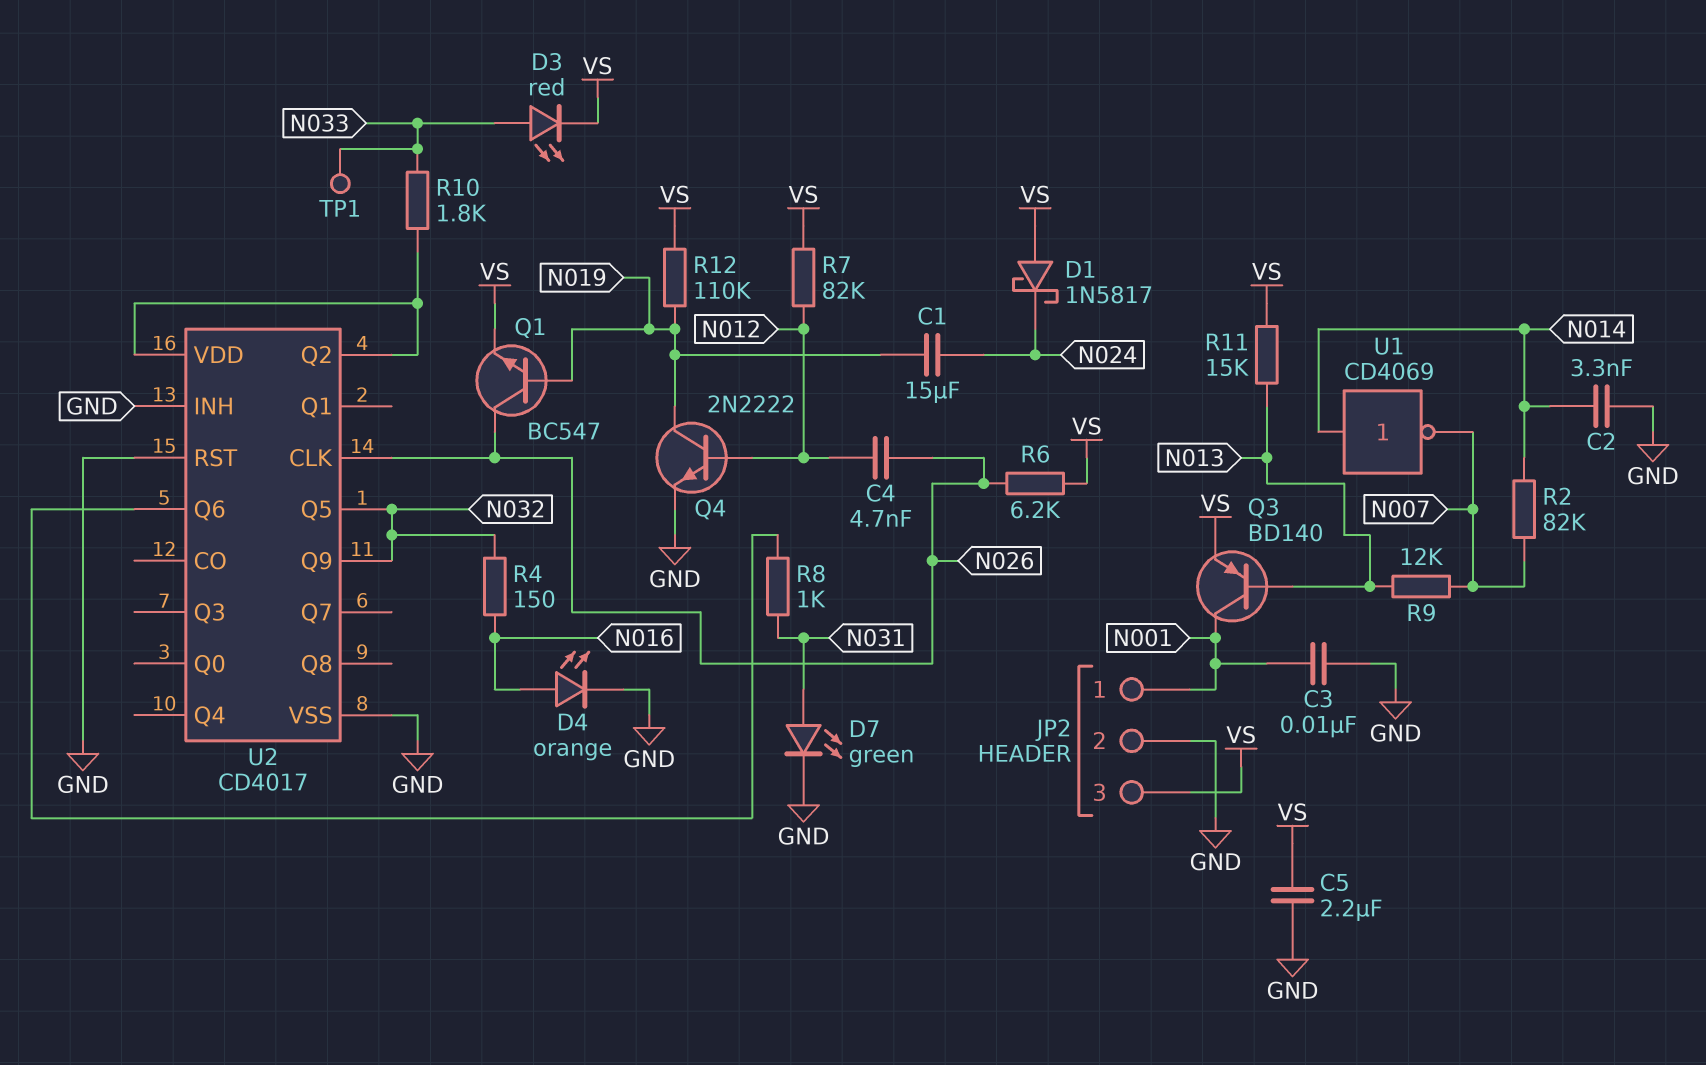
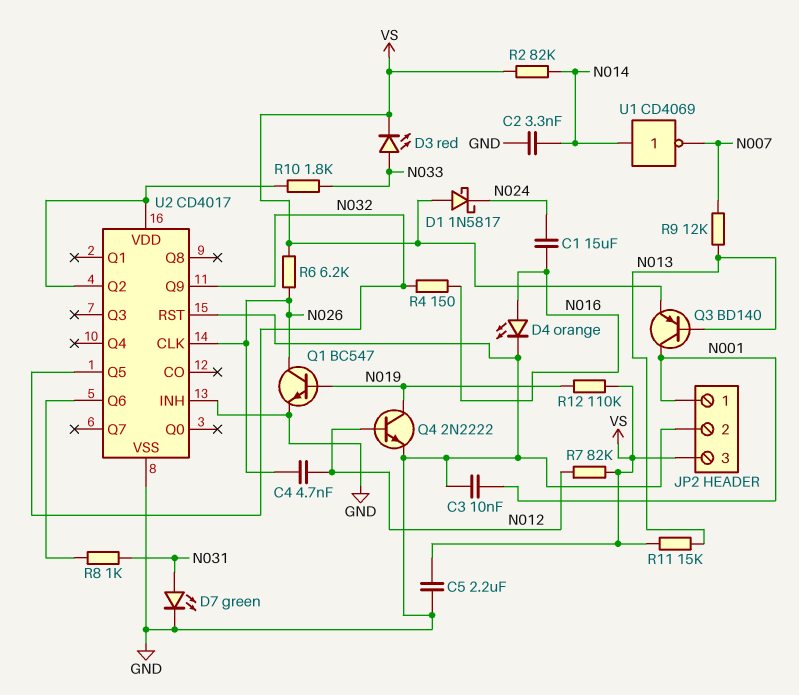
C1: 15uF (N019, N024) -> 15uF (N016, N024)
Q1: NPN BC547 (B N019, C N026, E VS) -> NPN BC547 (B N019, C N026, E GND)
R2: 82k (N007, N014) -> 82k (N014, VS)
TP1: test point (N033) -> none

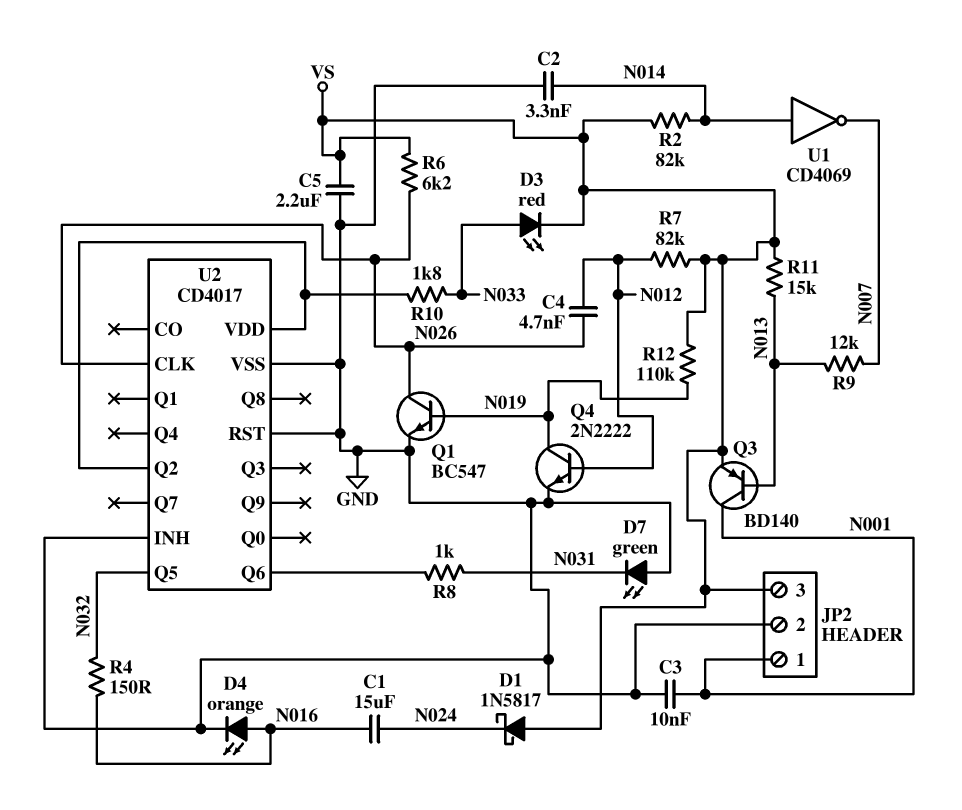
D7: LED green (A N031, K GND) -> LED green (A GND, K N031)
U2 pin Q9: N032 -> none

